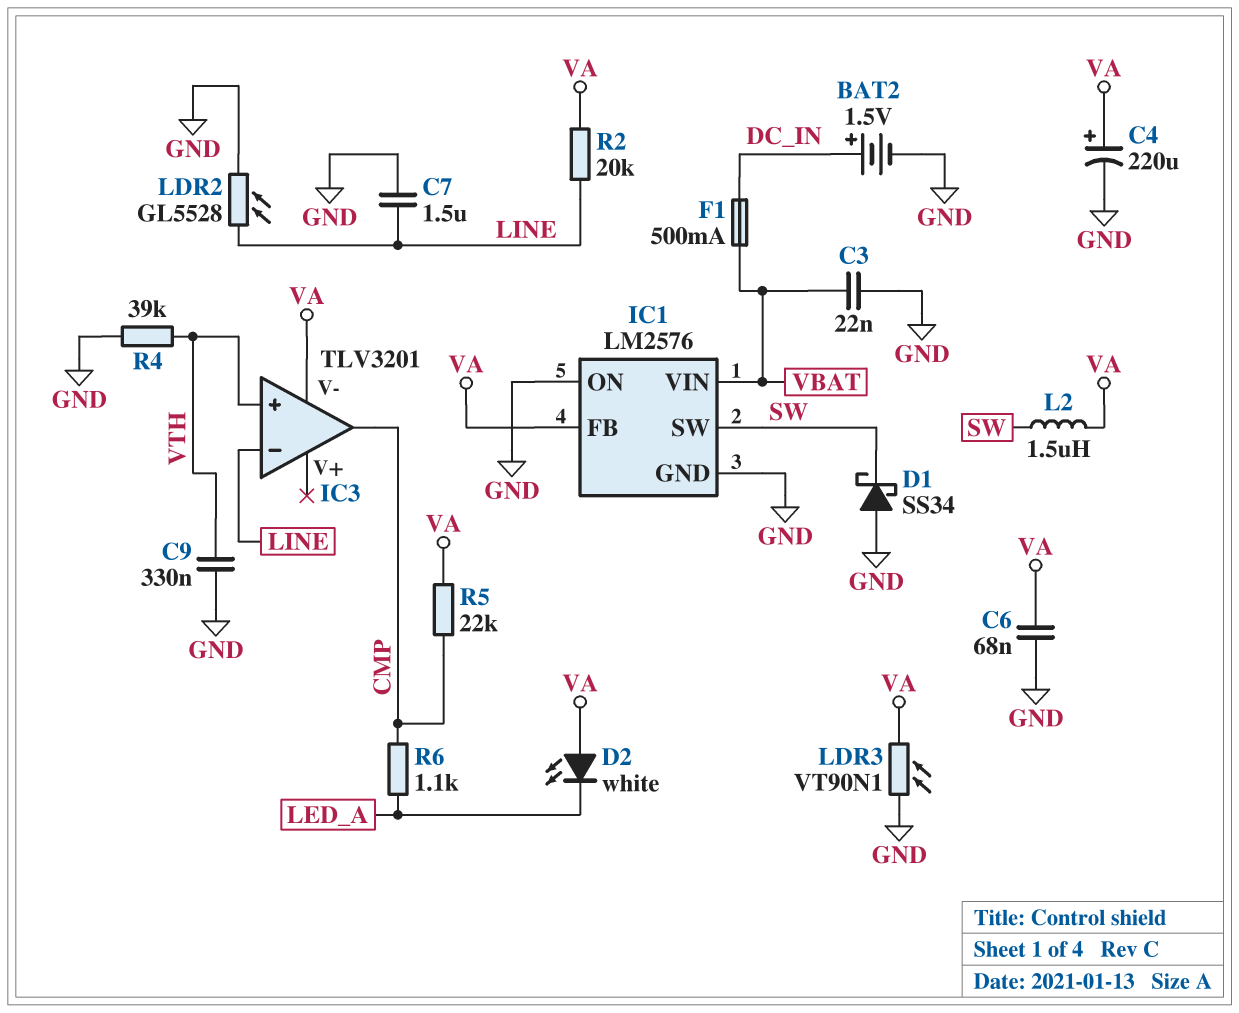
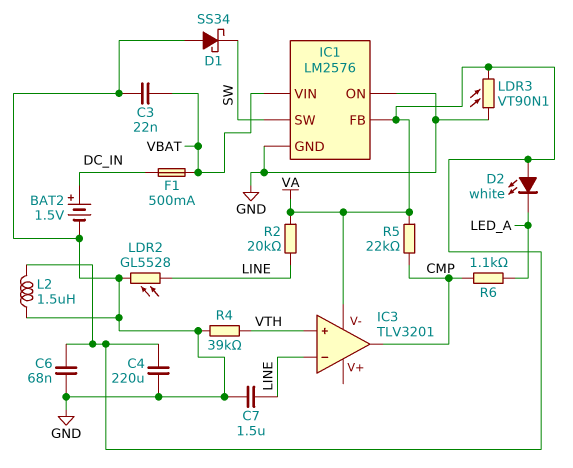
C4: 220uF (plus VA, minus GND) -> 220uF (GND, VA)
C9: 330nF (GND, VTH) -> none
L2: 1.5uH (SW, VA) -> 1.5uH (GND, VA)

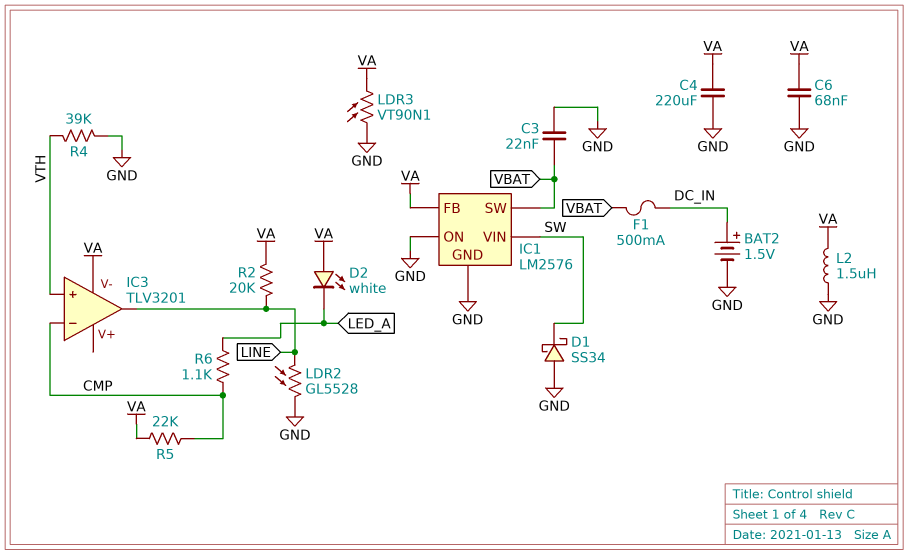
C7: 1.5uF (GND, LINE) -> none
IC1 pin SW: SW -> VBAT
IC1 pin VIN: VBAT -> SW
IC3 pin in-: LINE -> CMP
IC3 pin out: CMP -> LINE

